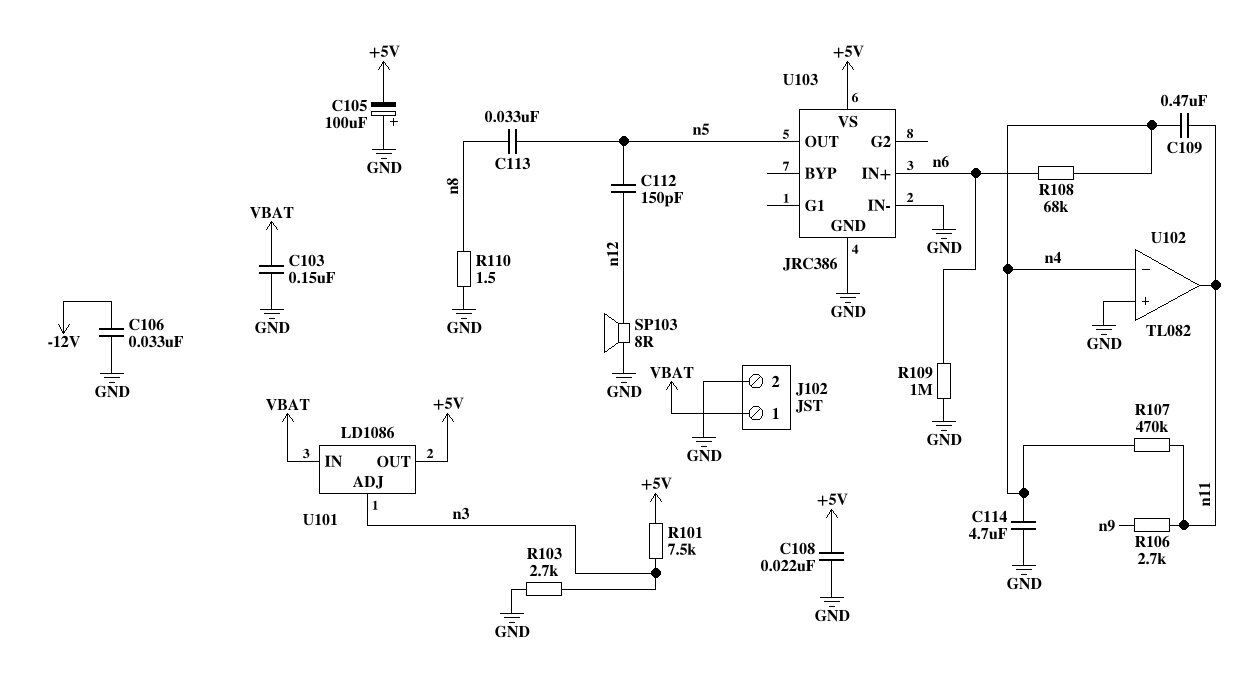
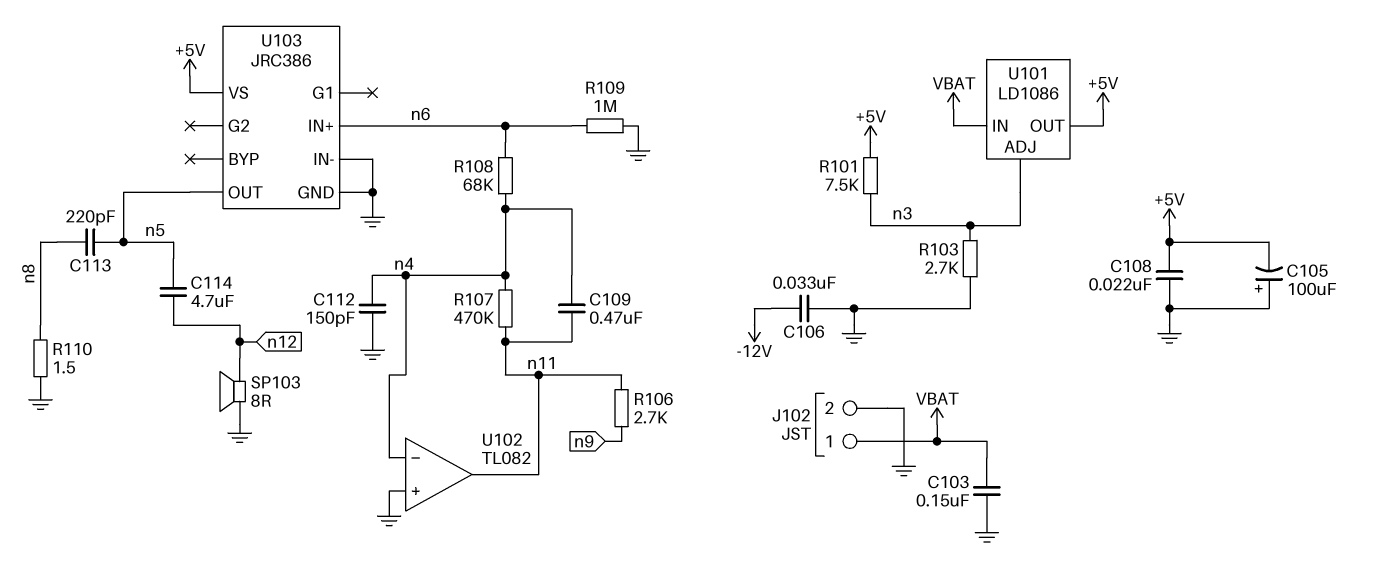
C112: 150pF (n5, n12) -> 150pF (GND, n4)
C113: 33nF (n5, n8) -> 220pF (n5, n8)
C114: 4.7uF (GND, n4) -> 4.7uF (n5, n12)

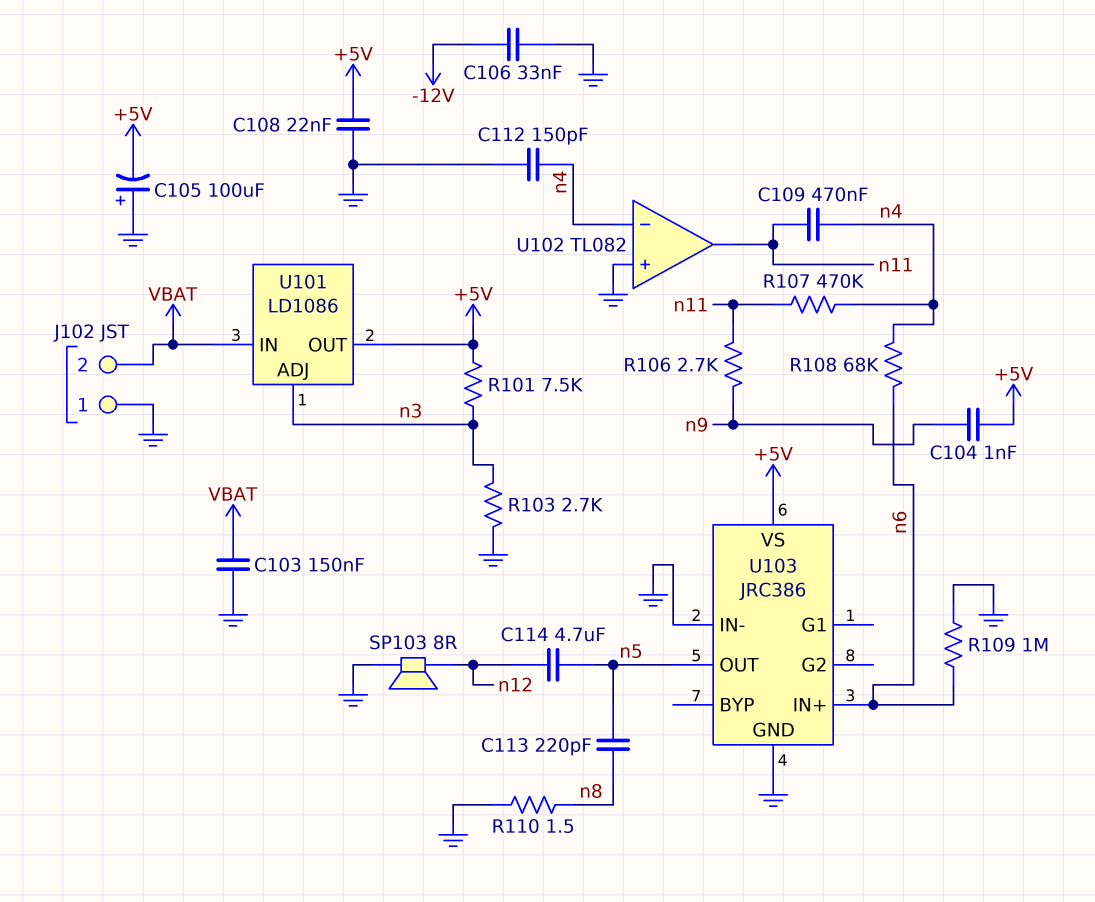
C104: none -> 1nF (+5V, n9)
J102 pin 1: VBAT -> GND
J102 pin 2: GND -> VBAT

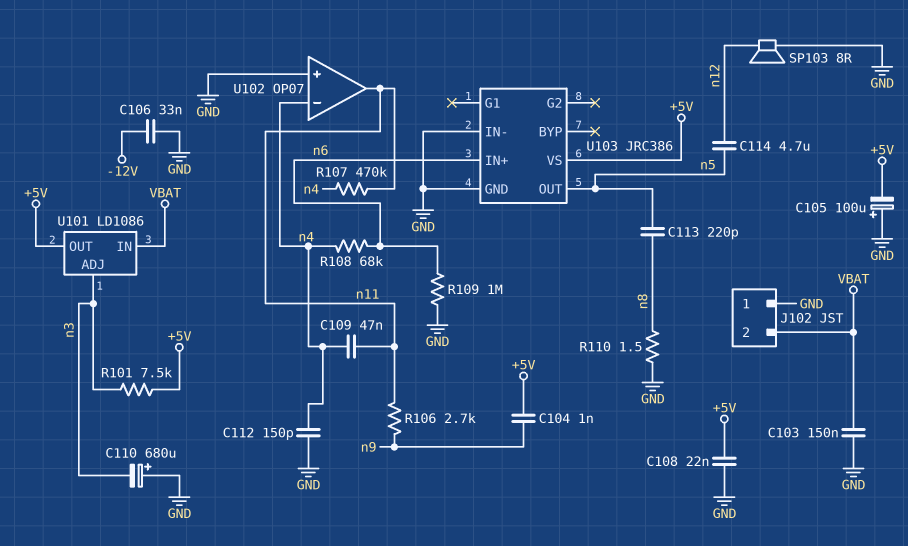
C109: 470nF (n4, n11) -> 47nF (n4, n11)
C110: none -> 680uF (plus GND, minus n3)
R103: 2.7k (GND, n3) -> none
U102: TL082 -> OP07

